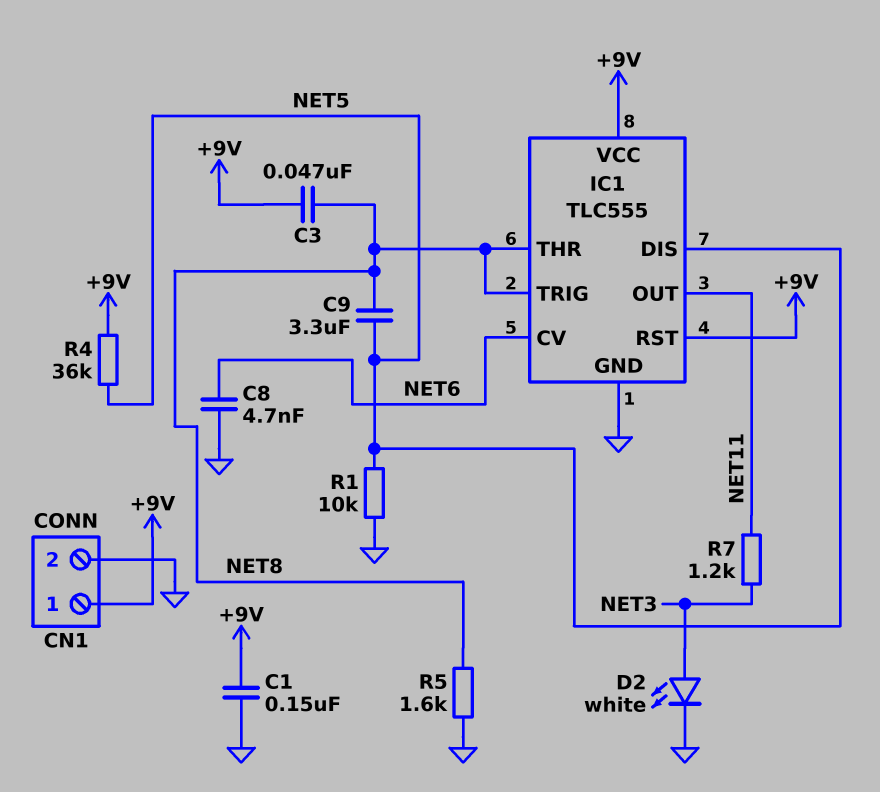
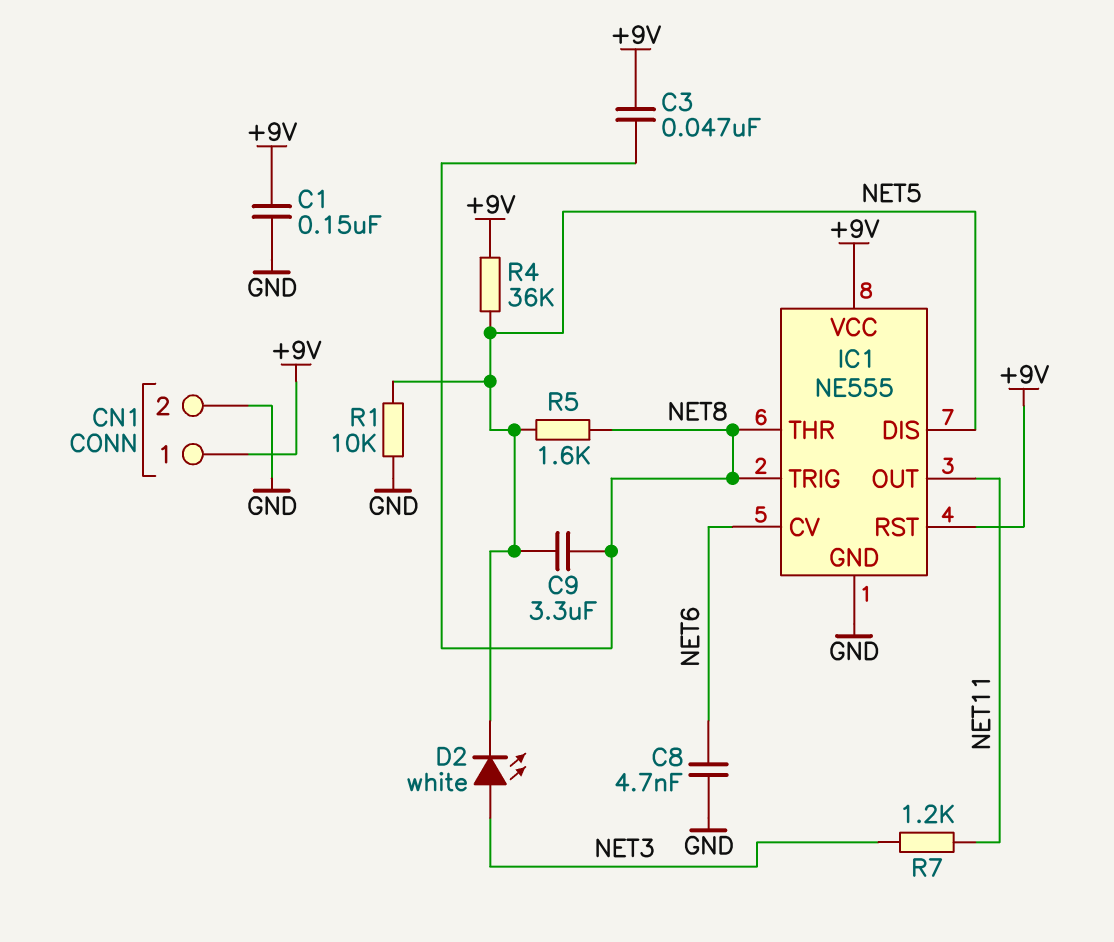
D2: LED white (A NET3, K GND) -> LED white (A NET3, K NET5)
IC1: TLC555 -> NE555
R5: 1.6k (GND, NET8) -> 1.6k (NET5, NET8)

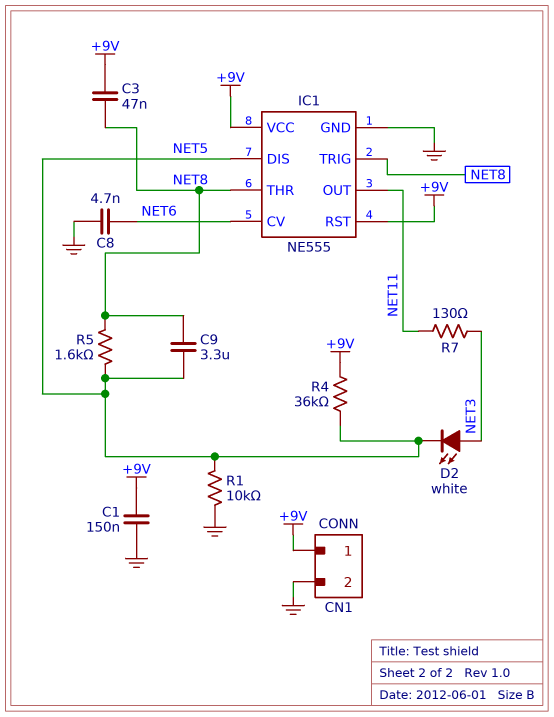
R7: 1.2k (NET3, NET11) -> 130 (NET3, NET11)

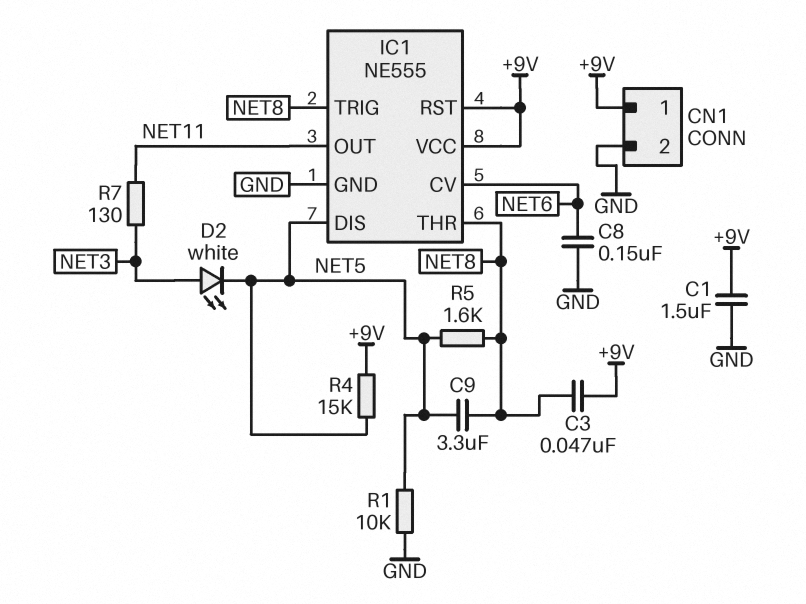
C1: 150nF (+9V, GND) -> 1.5uF (+9V, GND)
C8: 4.7nF (GND, NET6) -> 150nF (GND, NET6)
R4: 36k (+9V, NET5) -> 15k (+9V, NET5)

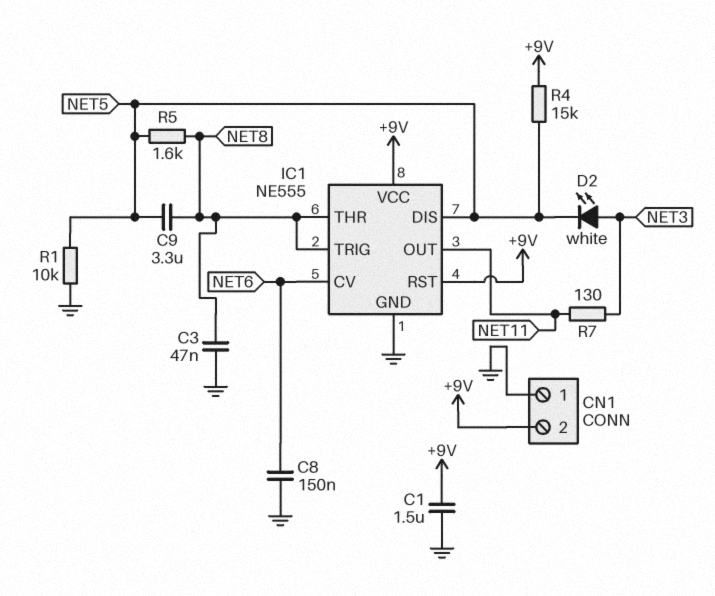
C3: 47nF (+9V, NET8) -> 47nF (GND, NET8)
CN1 pin 1: +9V -> GND
CN1 pin 2: GND -> +9V

